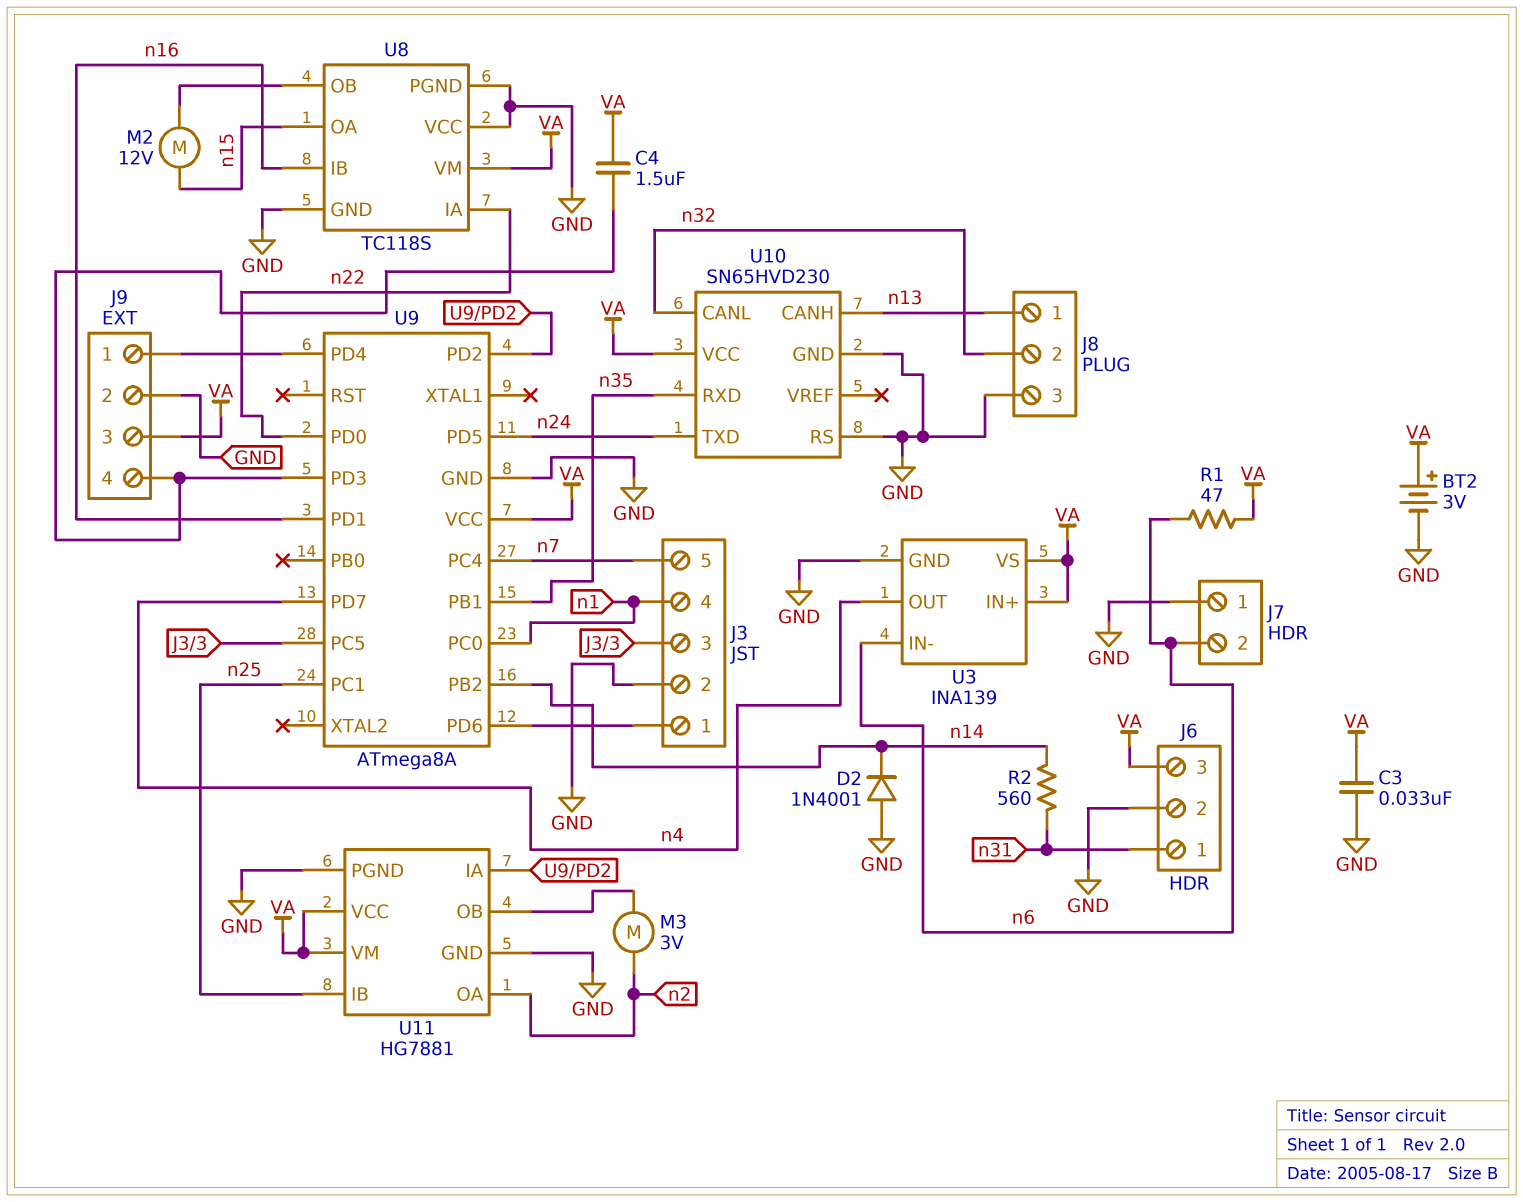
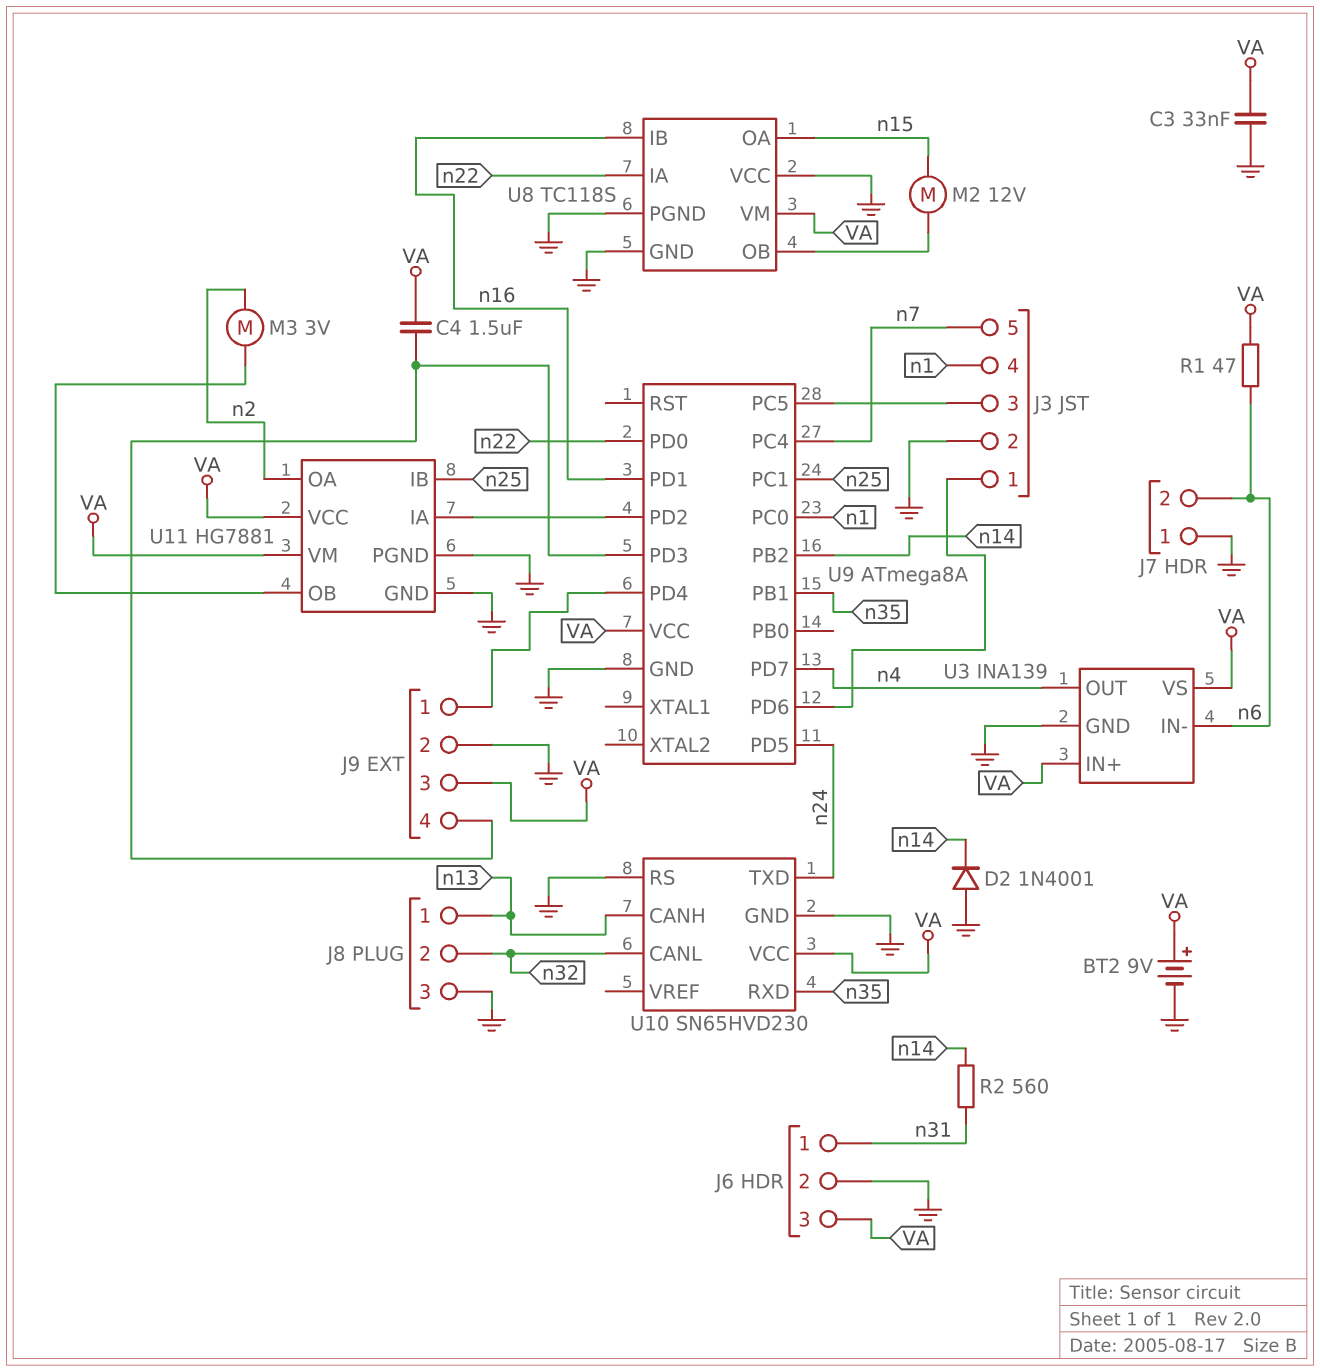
BT2: 3V (plus VA, minus GND) -> 9V (plus VA, minus GND)

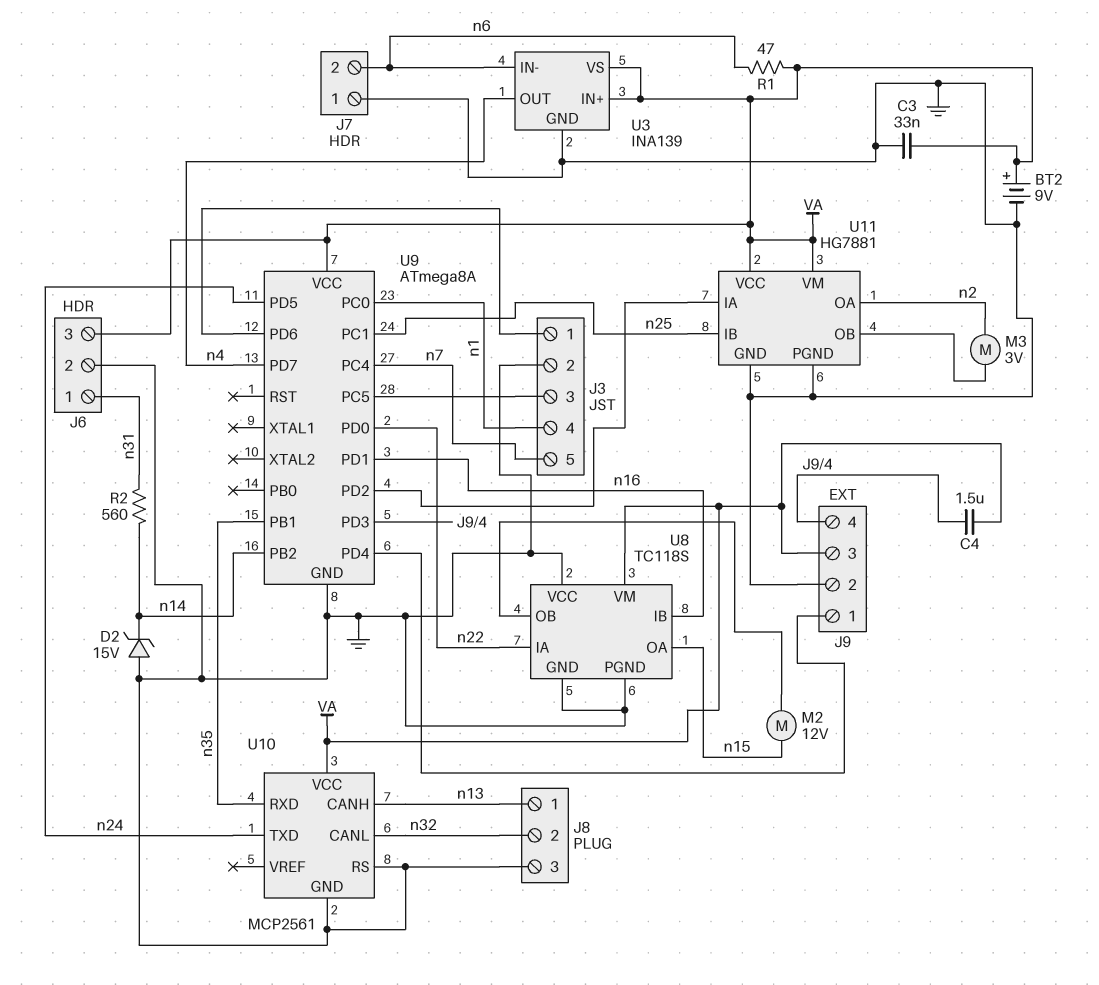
D2: diode 1N4001 (A GND, K n14) -> zener 15V (A GND, K n14)
U10: SN65HVD230 -> MCP2561

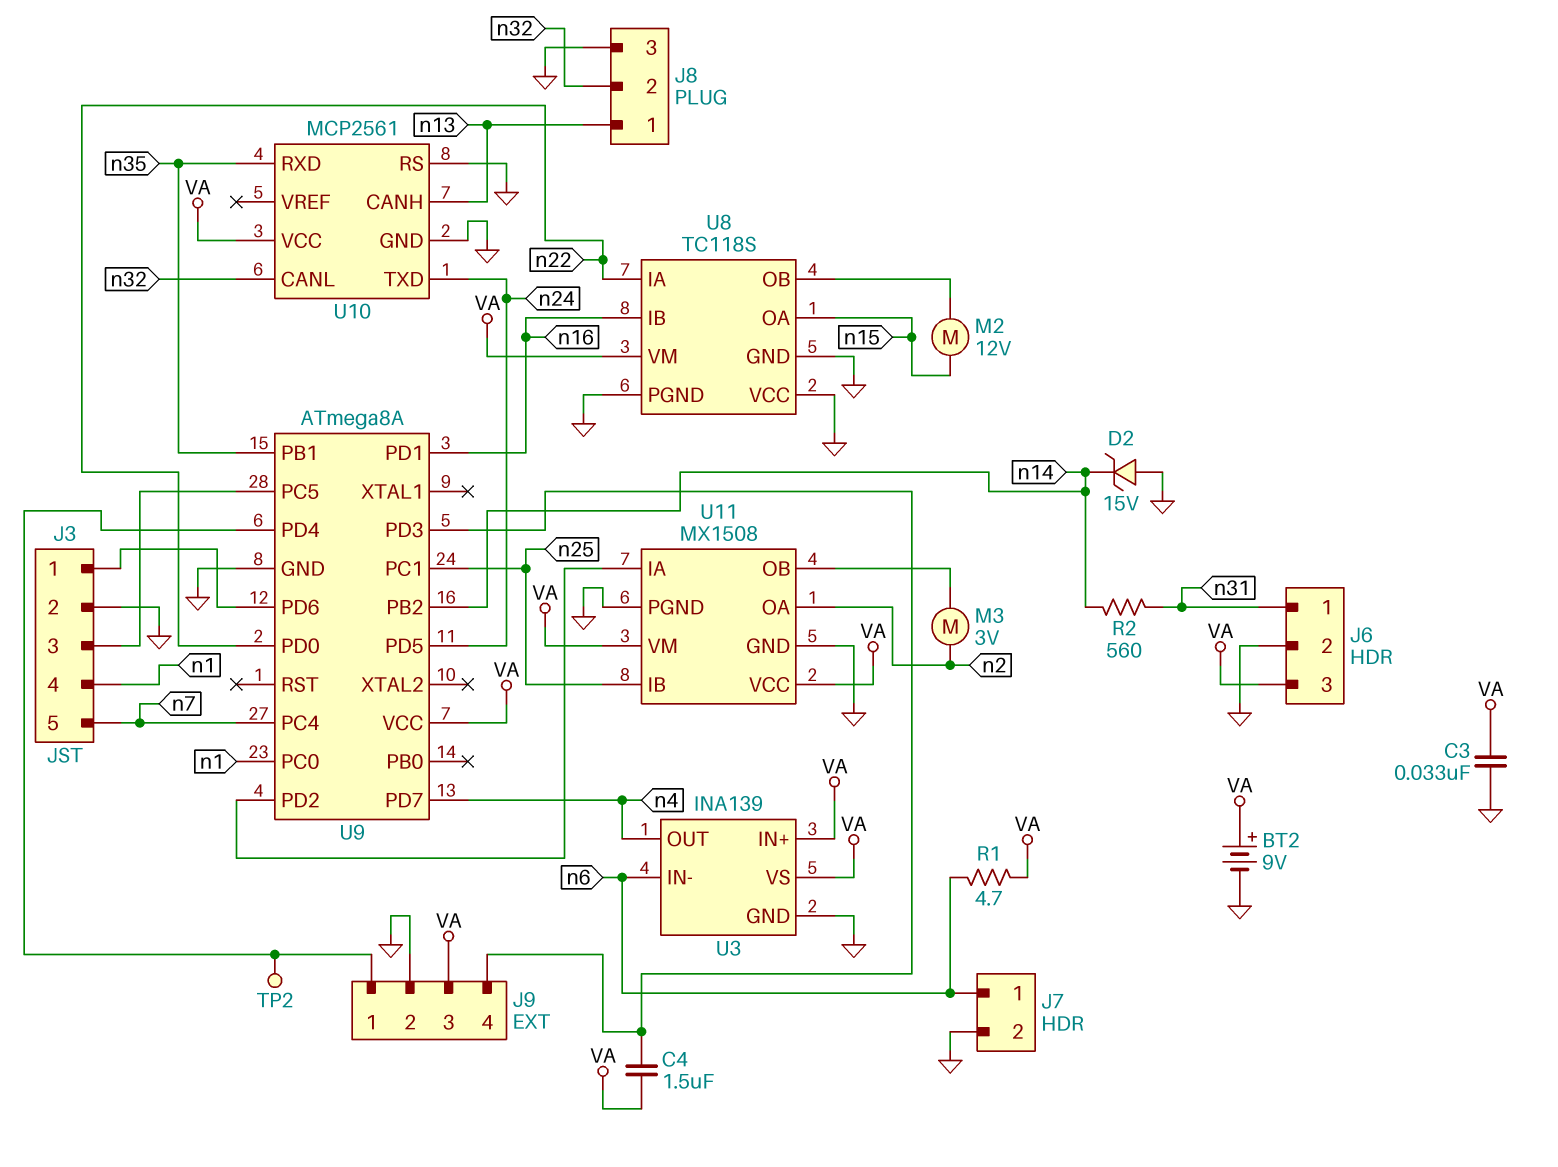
J7 pin 1: GND -> n6
J7 pin 2: n6 -> GND
R1: 47 (VA, n6) -> 4.7 (VA, n6)
TP2: none -> test point (J9/1)
U11: HG7881 -> MX1508

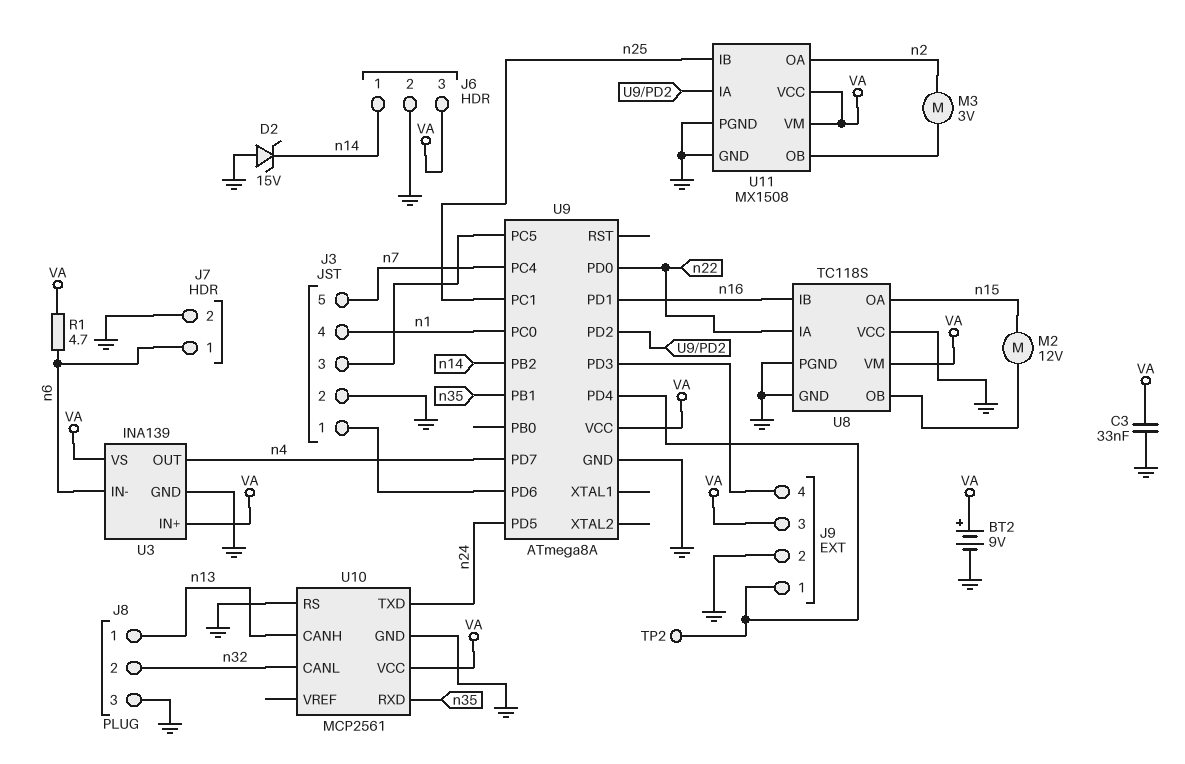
C4: 1.5uF (J9/4, VA) -> none
J6 pin 1: n31 -> n14
R2: 560 (n14, n31) -> none

